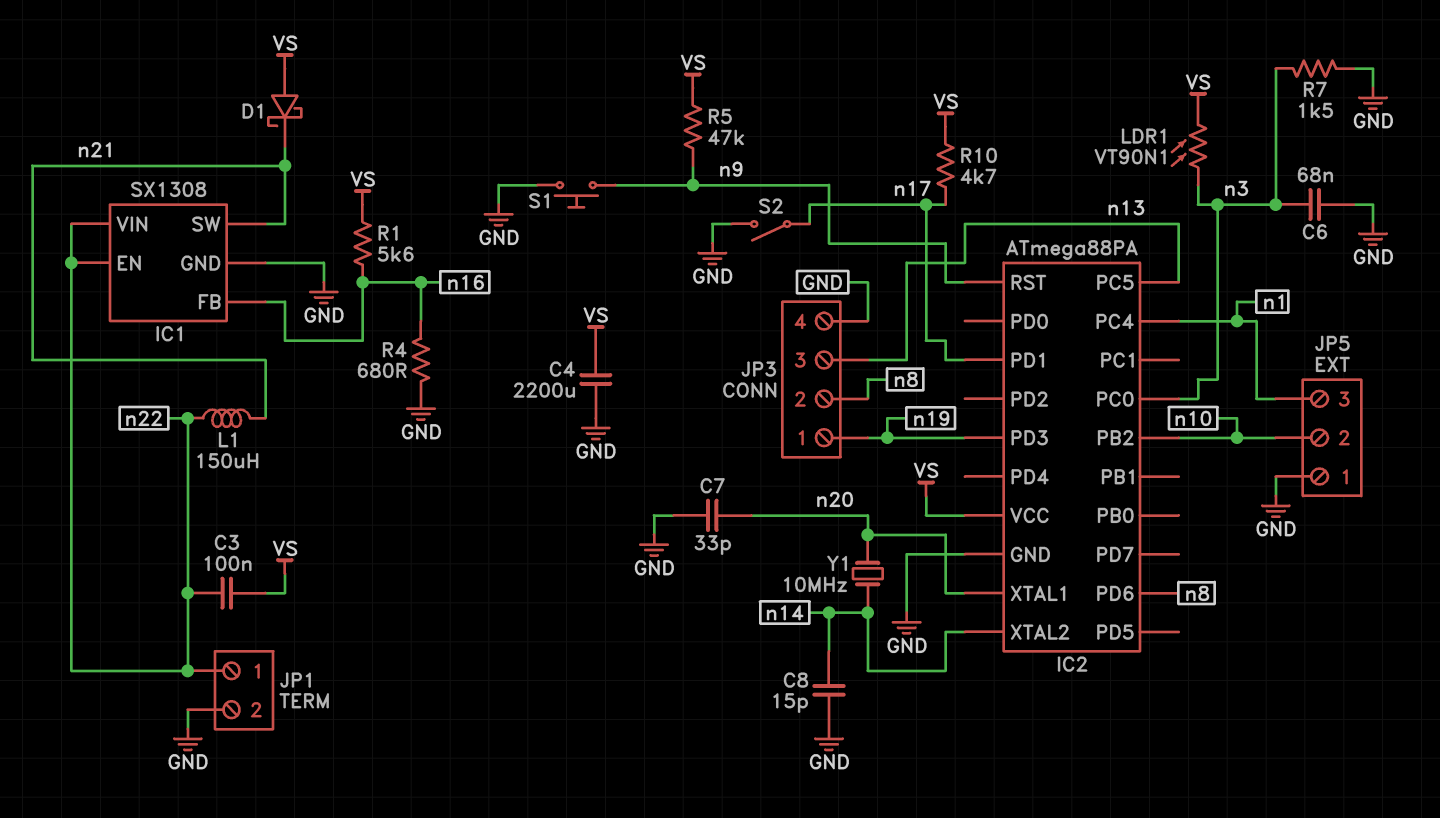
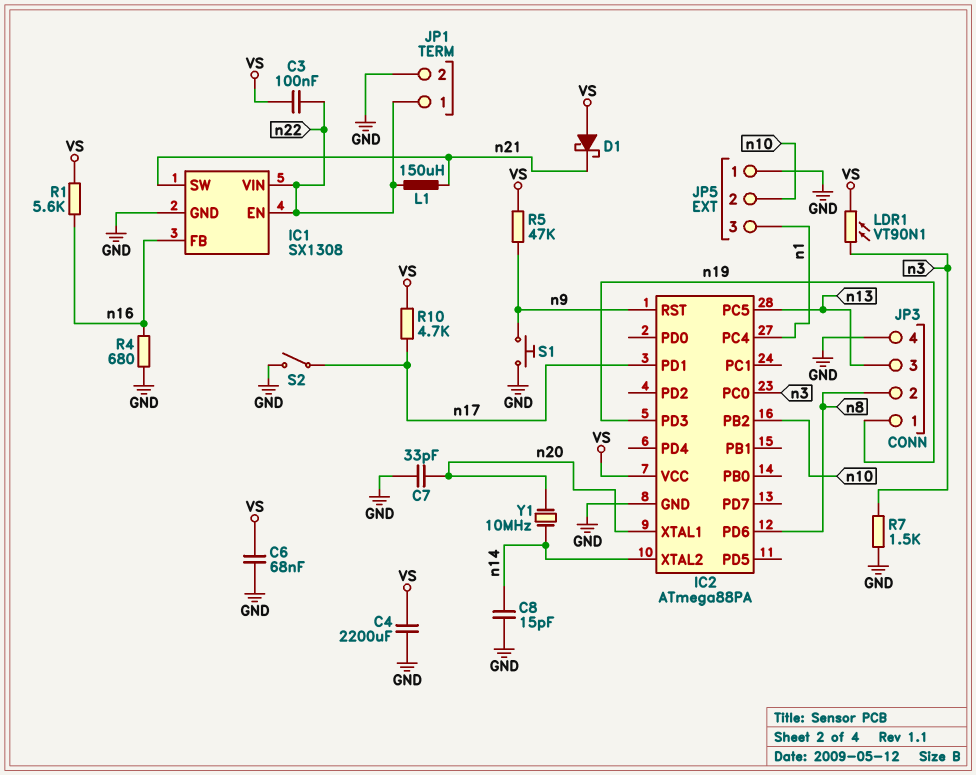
C6: 68nF (GND, n3) -> 68nF (GND, VS)

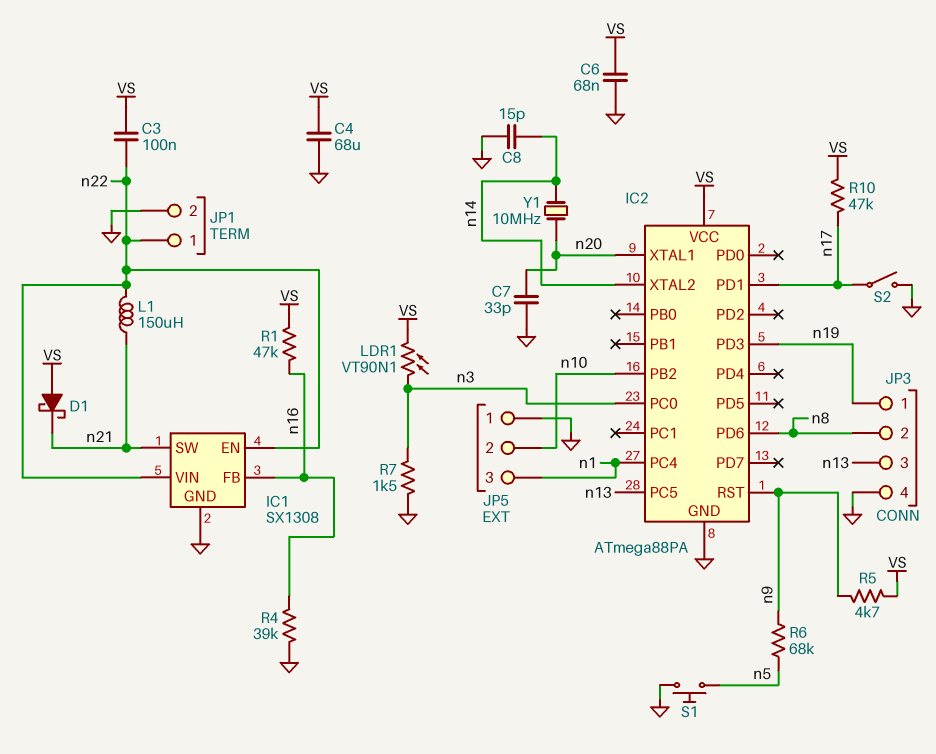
C4: 2200uF (GND, VS) -> 68uF (GND, VS)
R1: 5.6k (VS, n16) -> 47k (VS, n16)
R4: 680 (GND, n16) -> 39k (GND, n16)
R5: 47k (VS, n9) -> 4.7k (VS, n9)
R6: none -> 68k (n5, n9)
R10: 4.7k (VS, n17) -> 47k (VS, n17)
S1: button (GND, n9) -> button (GND, n5)

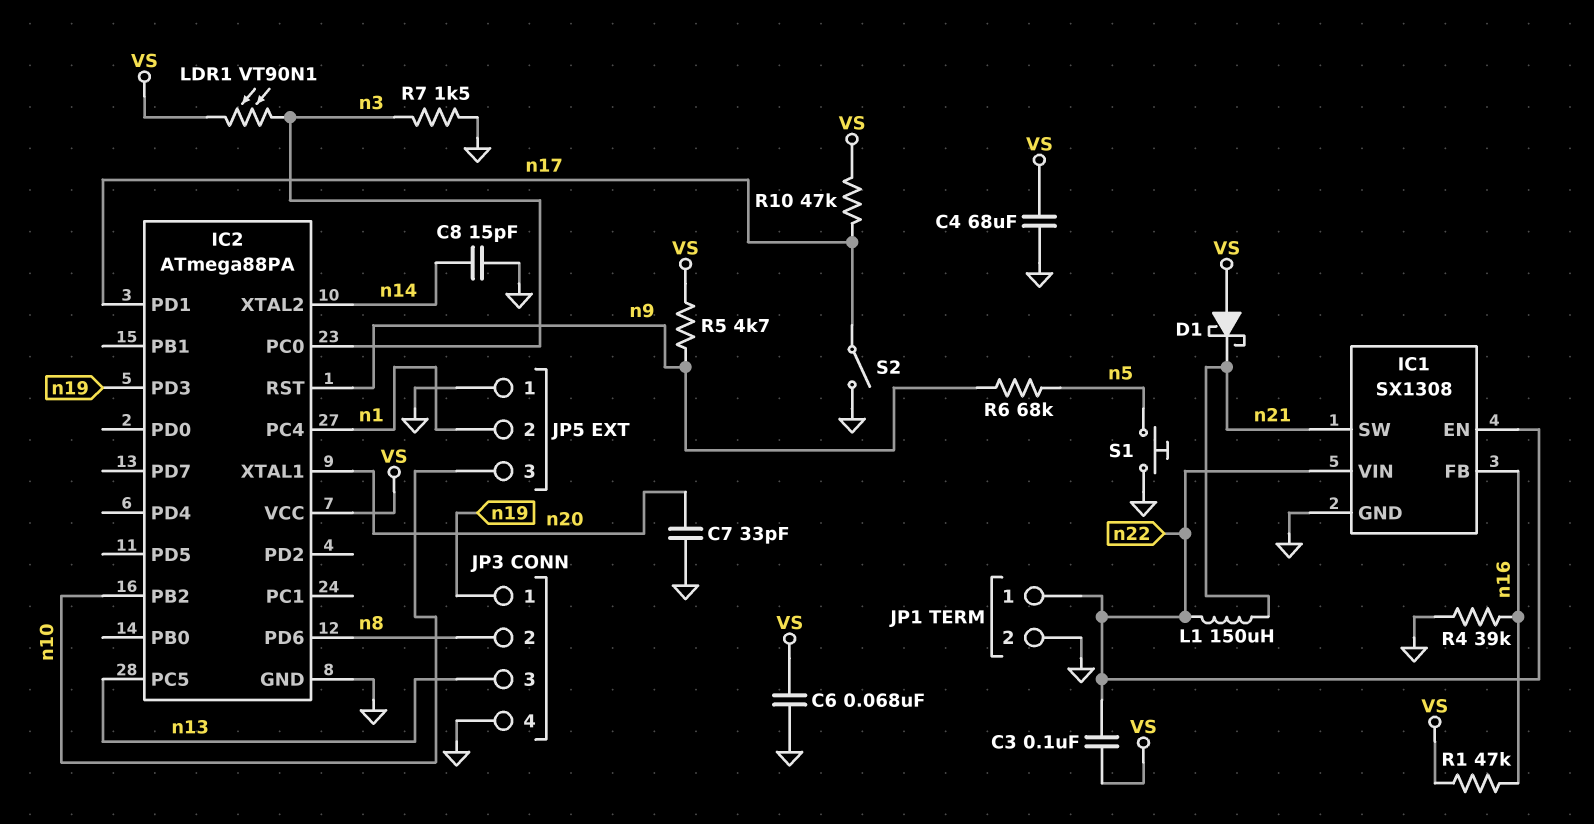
JP5 pin 2: n10 -> n1
JP5 pin 3: n1 -> n10
Y1: 10MHz (n14, n20) -> none

